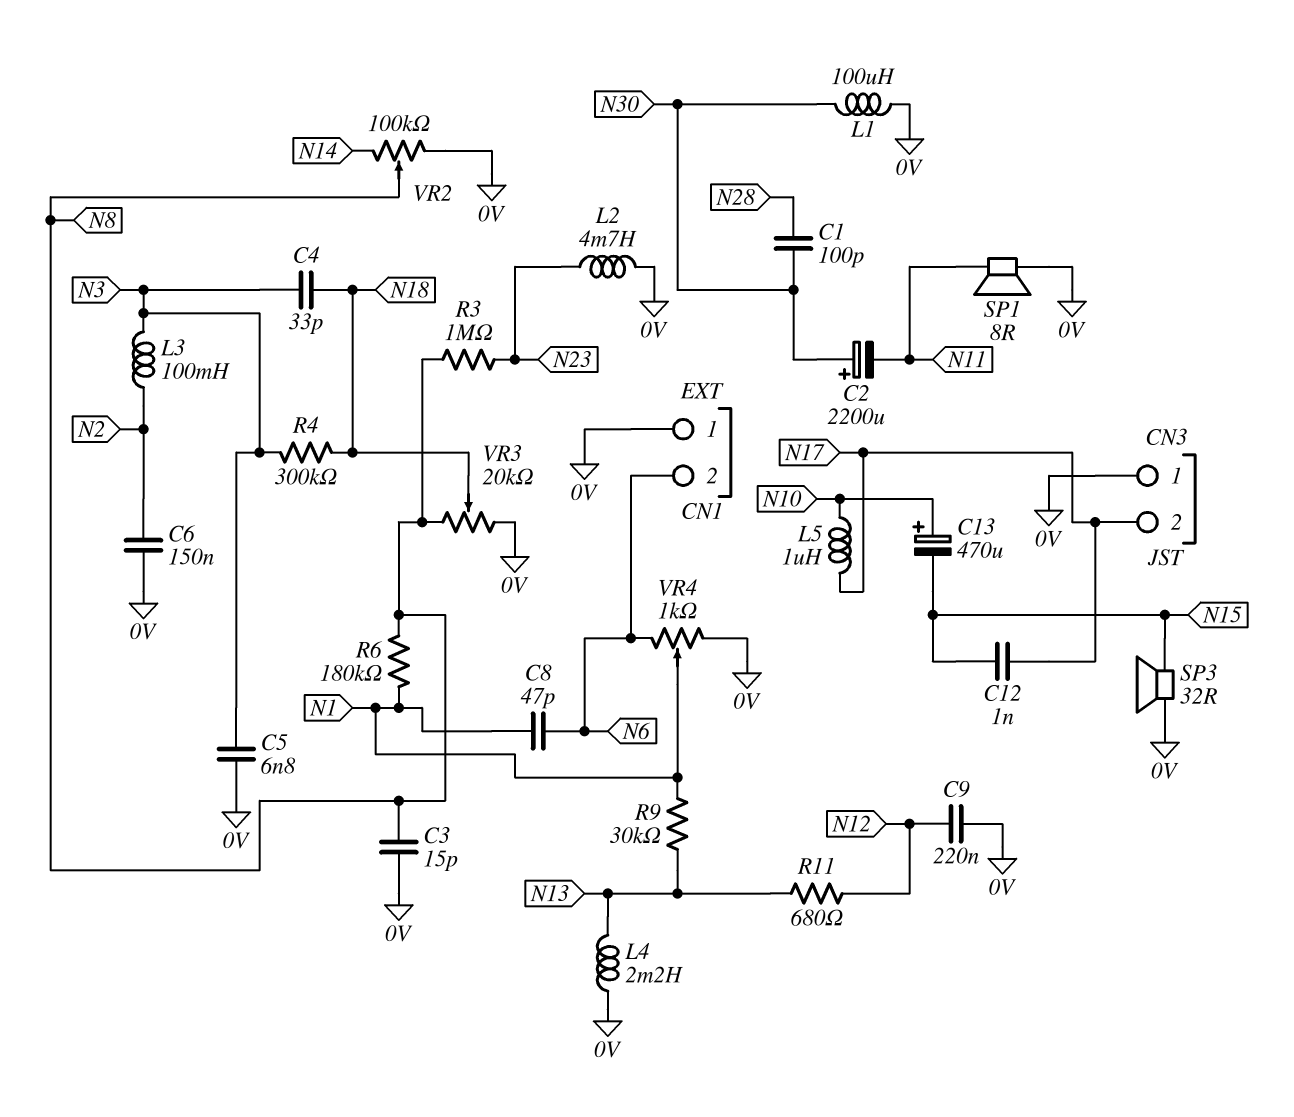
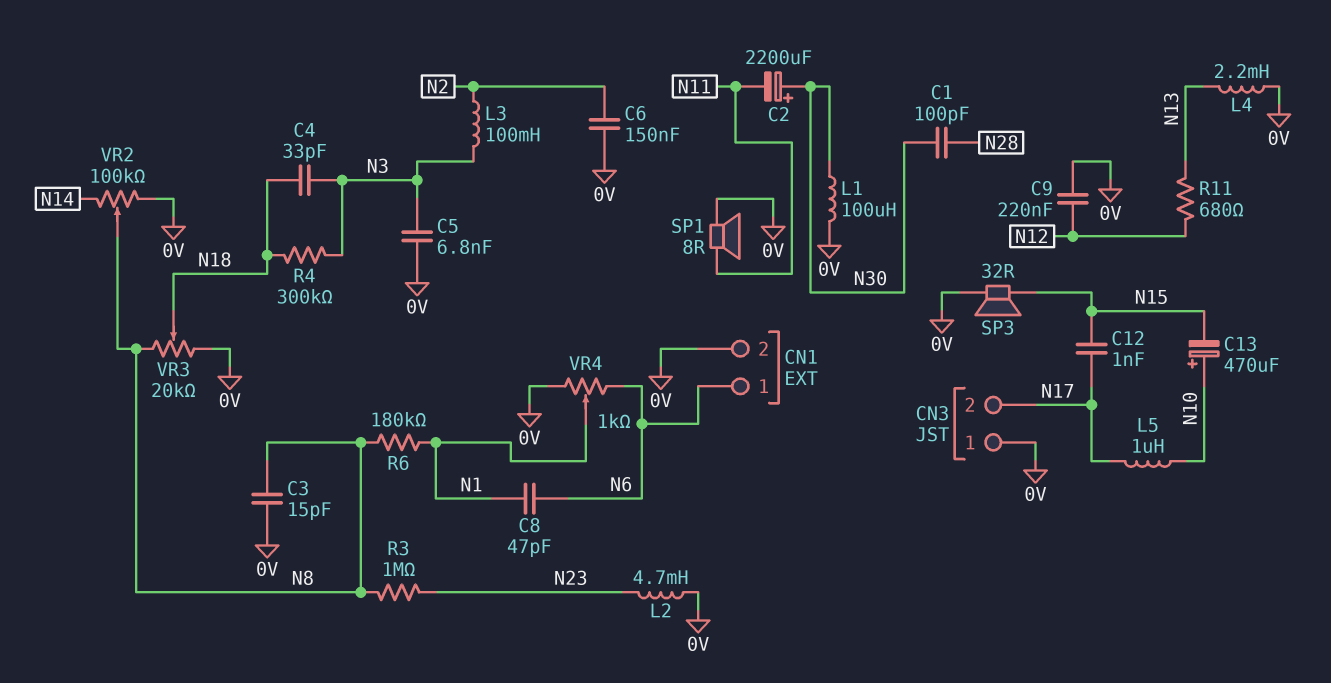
CN1 pin 1: 0V -> N6
CN1 pin 2: N6 -> 0V
R9: 30k (N1, N13) -> none

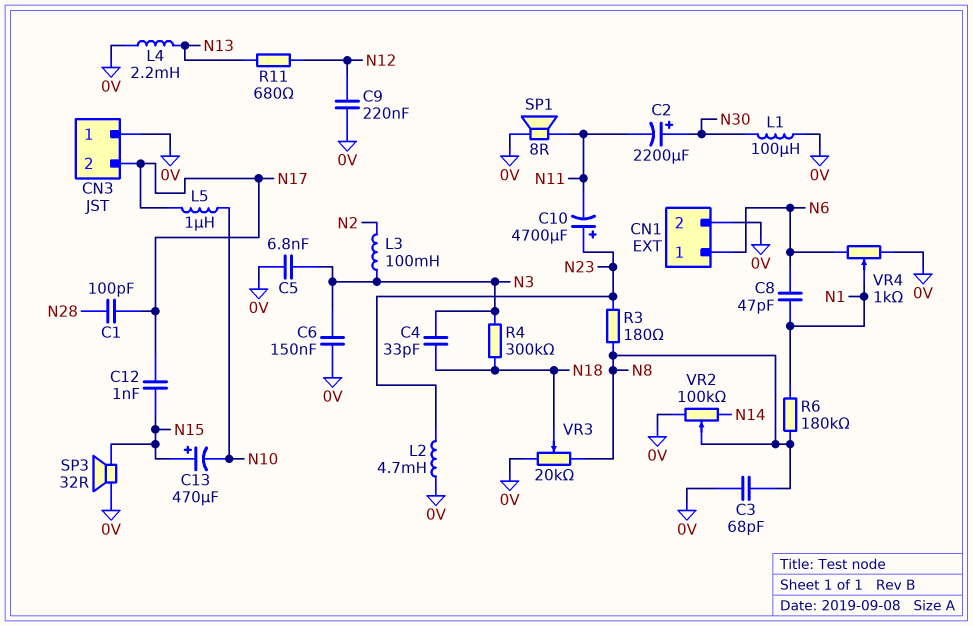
C1: 100pF (N28, N30) -> 100pF (N17, N28)
C3: 15pF (0V, N8) -> 68pF (0V, N8)
C6: 150nF (0V, N2) -> 150nF (0V, N3)
C10: none -> 4700uF (plus N23, minus N11)
C13: 470uF (plus N10, minus N15) -> 470uF (plus N15, minus N10)
R3: 1M (N8, N23) -> 180 (N8, N23)

